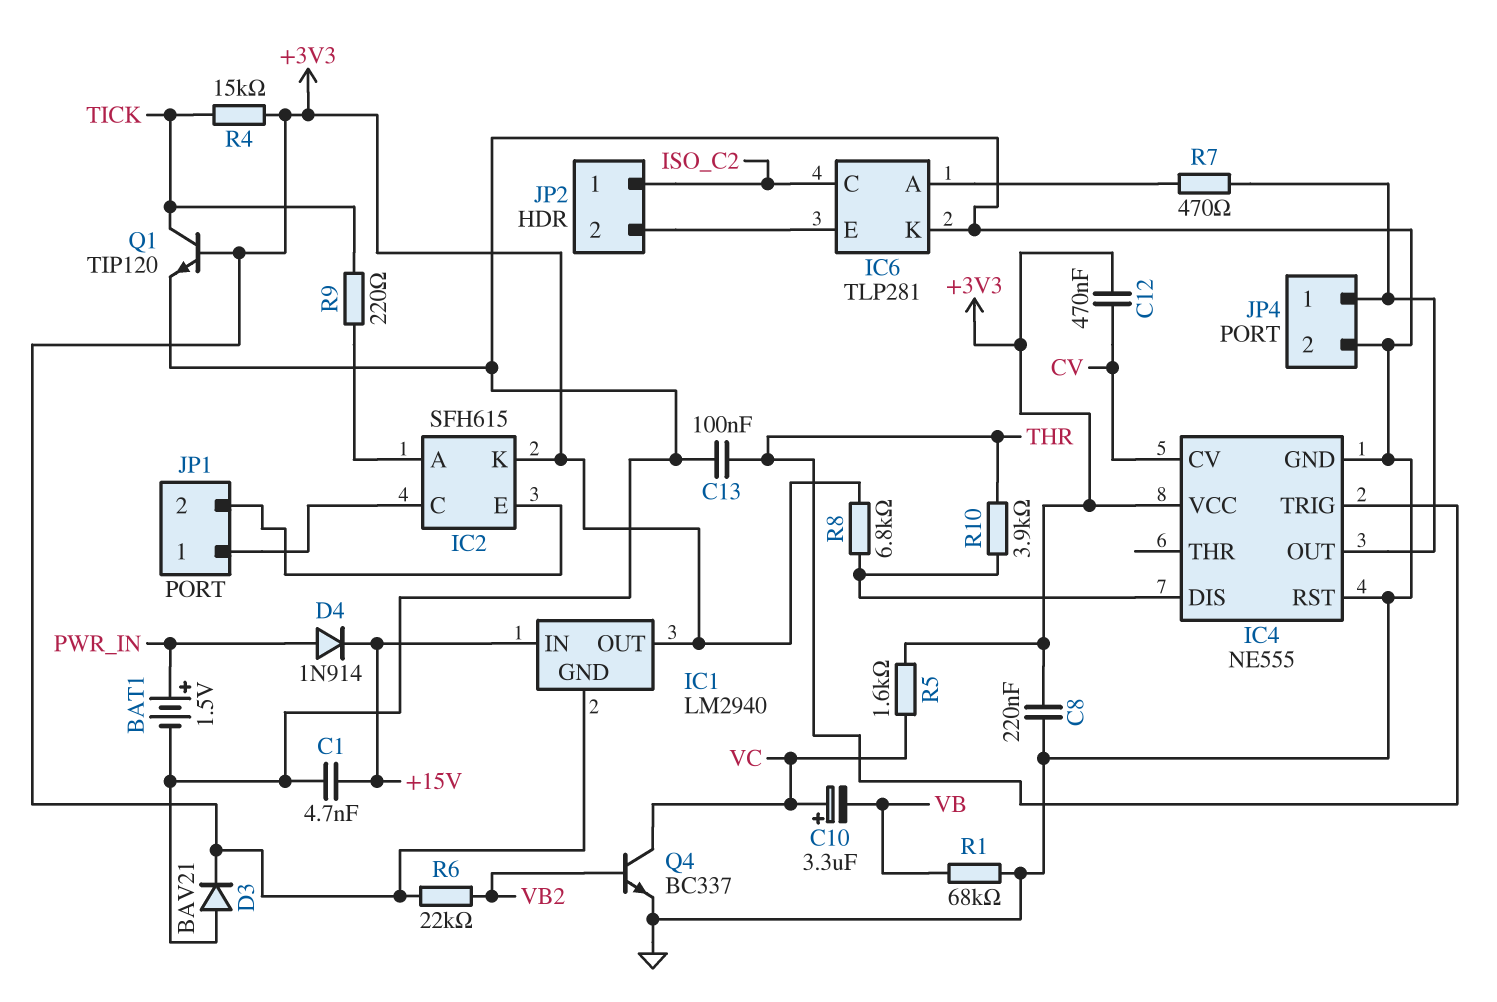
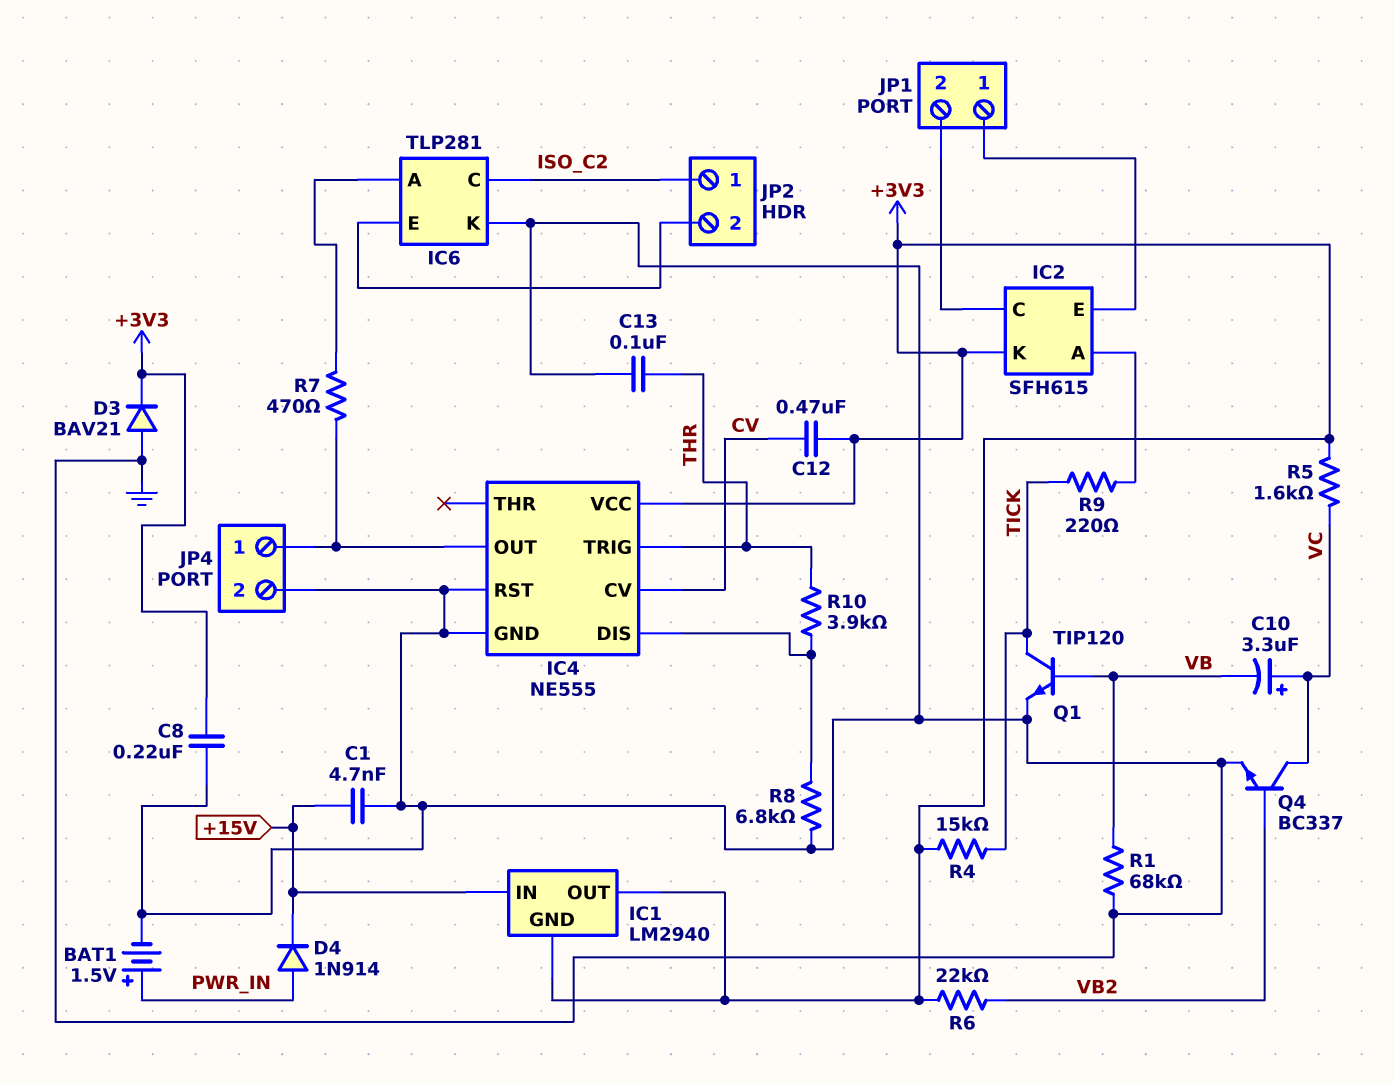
JP1 pin 1: IC2/C -> IC2/E
JP1 pin 2: IC2/E -> IC2/C
Q1: NPN TIP120 (B +3V3, C TICK, E GND) -> NPN TIP120 (B VB, C TICK, E GND)
R8: 6.8k (+3V3, IC4/DIS) -> 6.8k (GND, IC4/DIS)

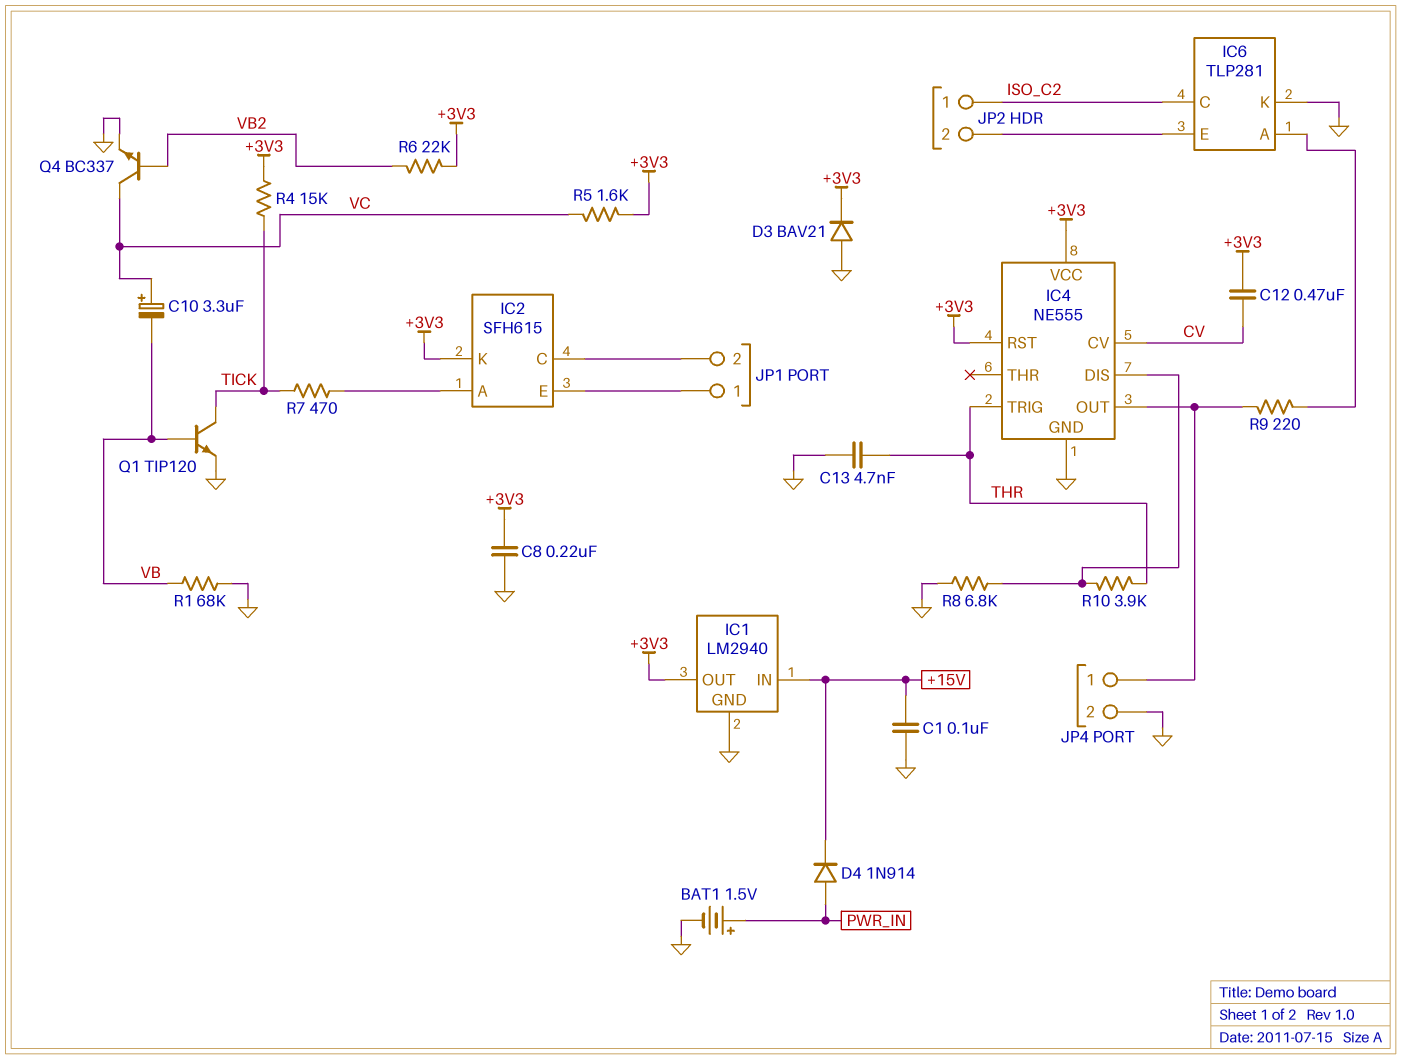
C1: 4.7nF (+15V, GND) -> 100nF (+15V, GND)
C13: 100nF (GND, THR) -> 4.7nF (GND, THR)
IC1 pin GND: +3V3 -> GND
IC4 pin RST: GND -> +3V3
R7: 470 (IC4/OUT, IC6/A) -> 470 (IC2/A, TICK)
R9: 220 (IC2/A, TICK) -> 220 (IC4/OUT, IC6/A)

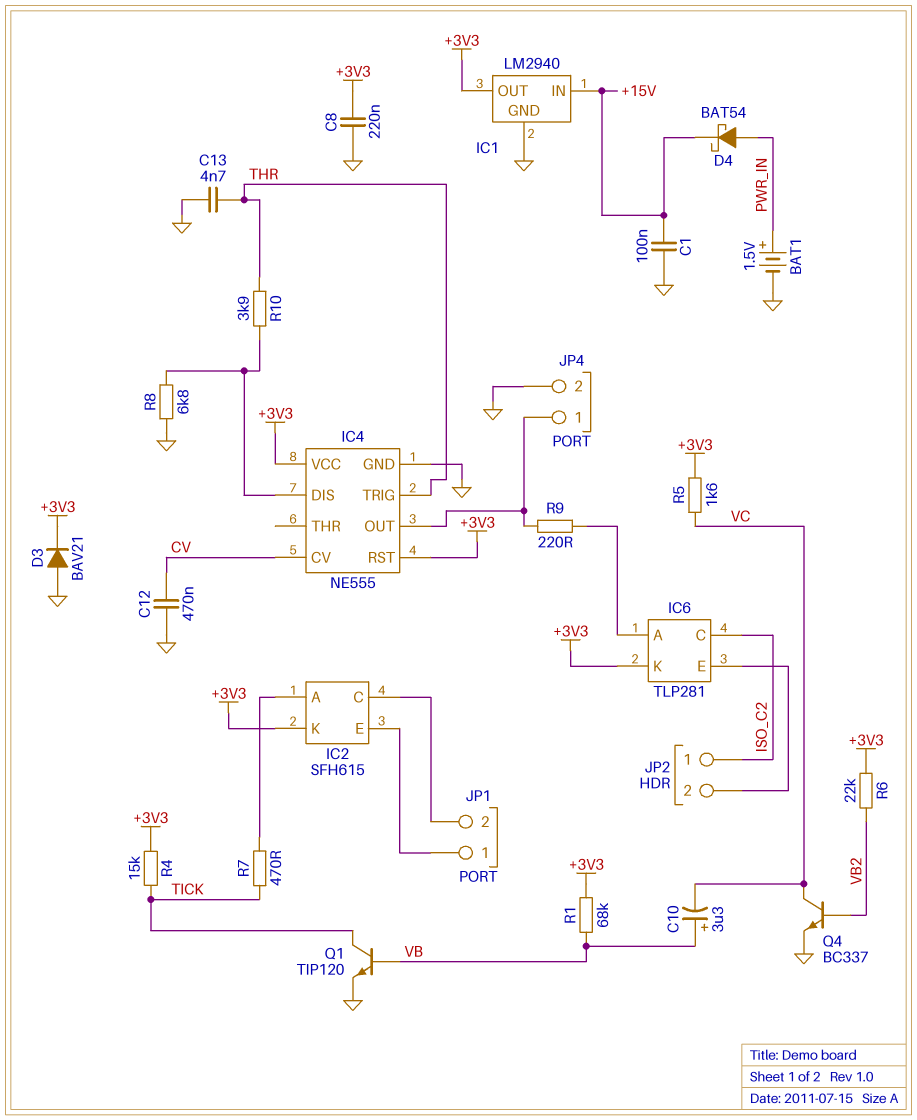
C10: 3.3uF (plus VC, minus VB) -> 3.3uF (plus VB, minus VC)
C12: 470nF (+3V3, CV) -> 470nF (CV, GND)
D4: diode 1N914 (A PWR_IN, K +15V) -> schottky BAT54 (A PWR_IN, K +15V)
IC6 pin K: GND -> +3V3
R1: 68k (GND, VB) -> 68k (+3V3, VB)

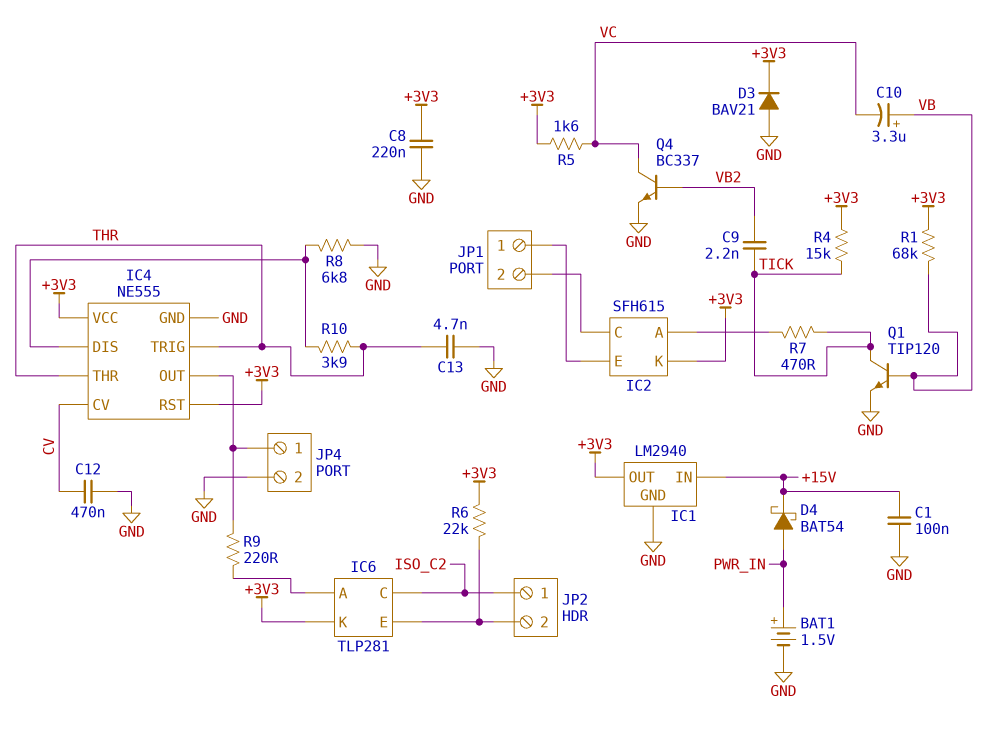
C9: none -> 2.2nF (TICK, VB2)
IC4 pin THR: none -> THR
R6: 22k (+3V3, VB2) -> 22k (+3V3, IC6/E)

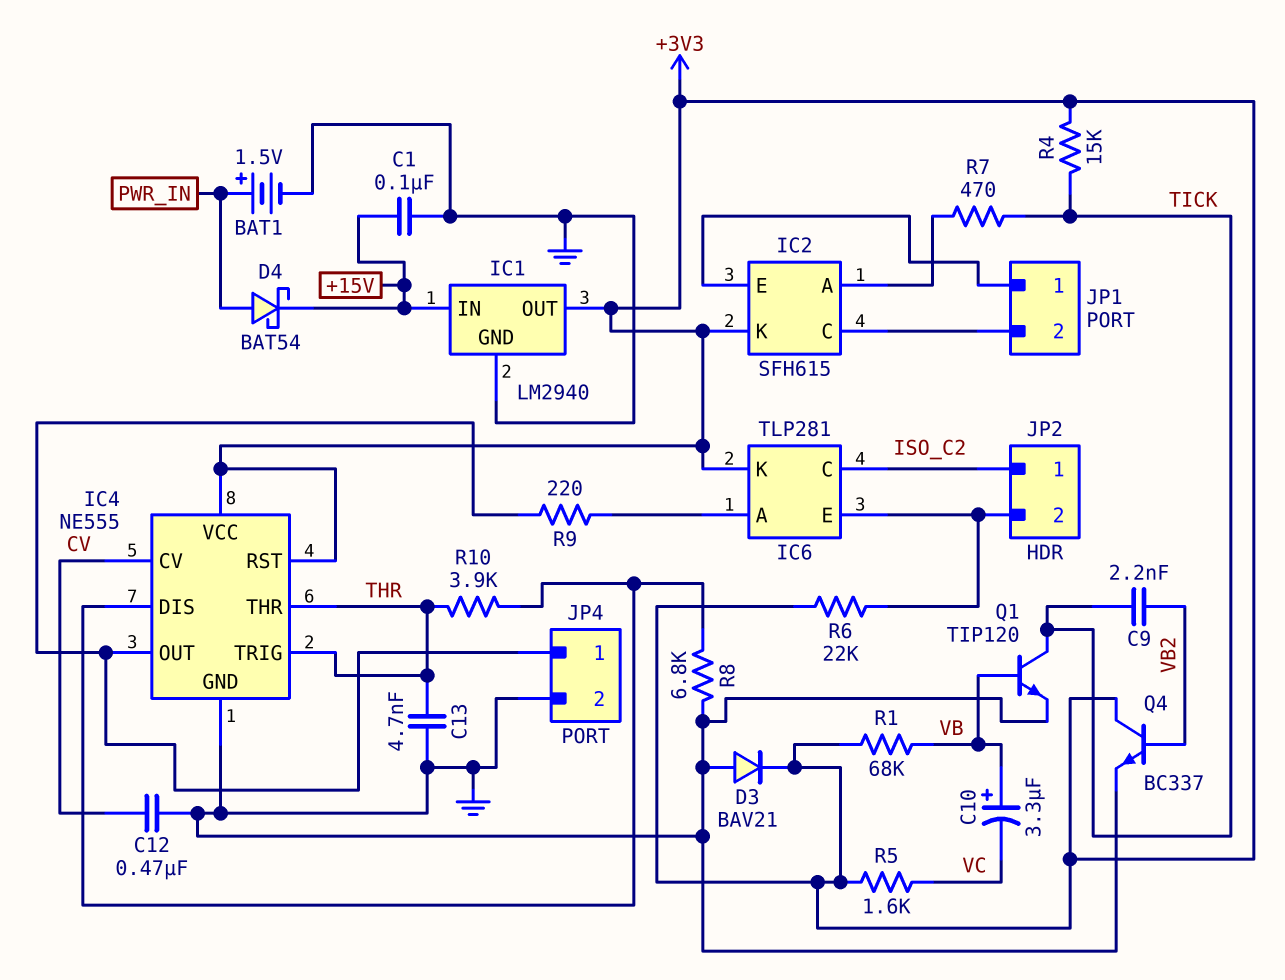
C8: 220nF (+3V3, GND) -> none
Q4: NPN BC337 (B VB2, C VC, E GND) -> NPN BC337 (B VB2, C +3V3, E GND)

